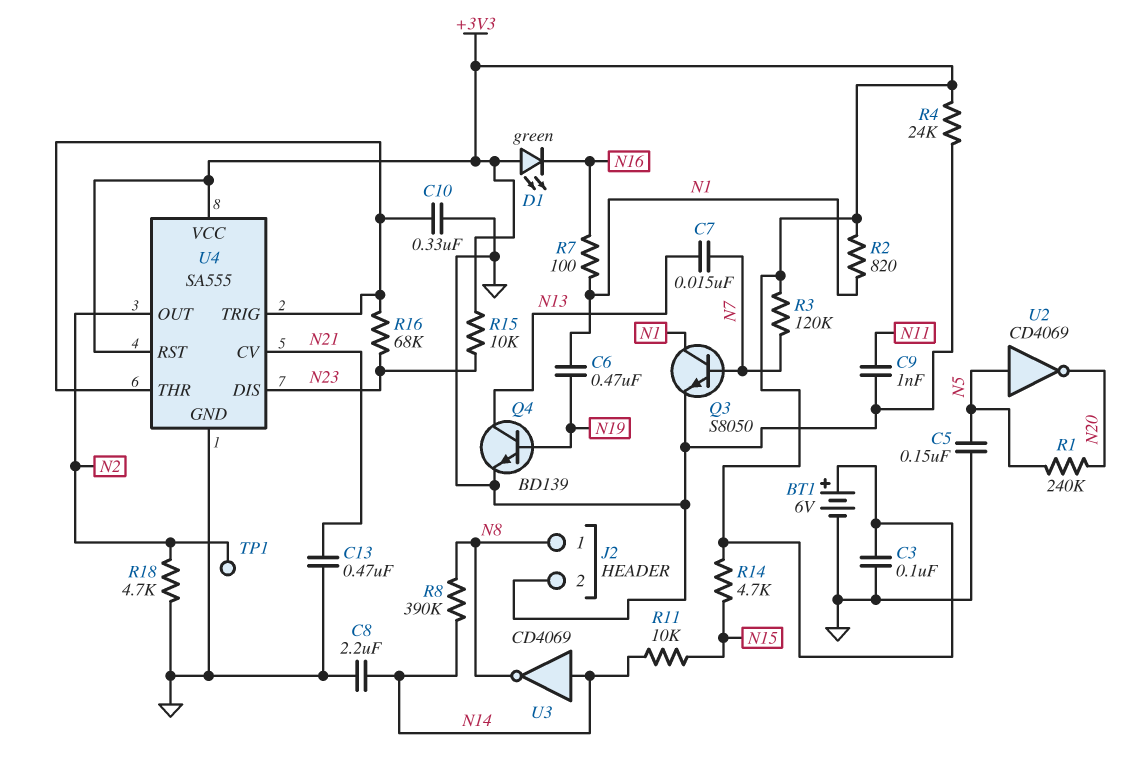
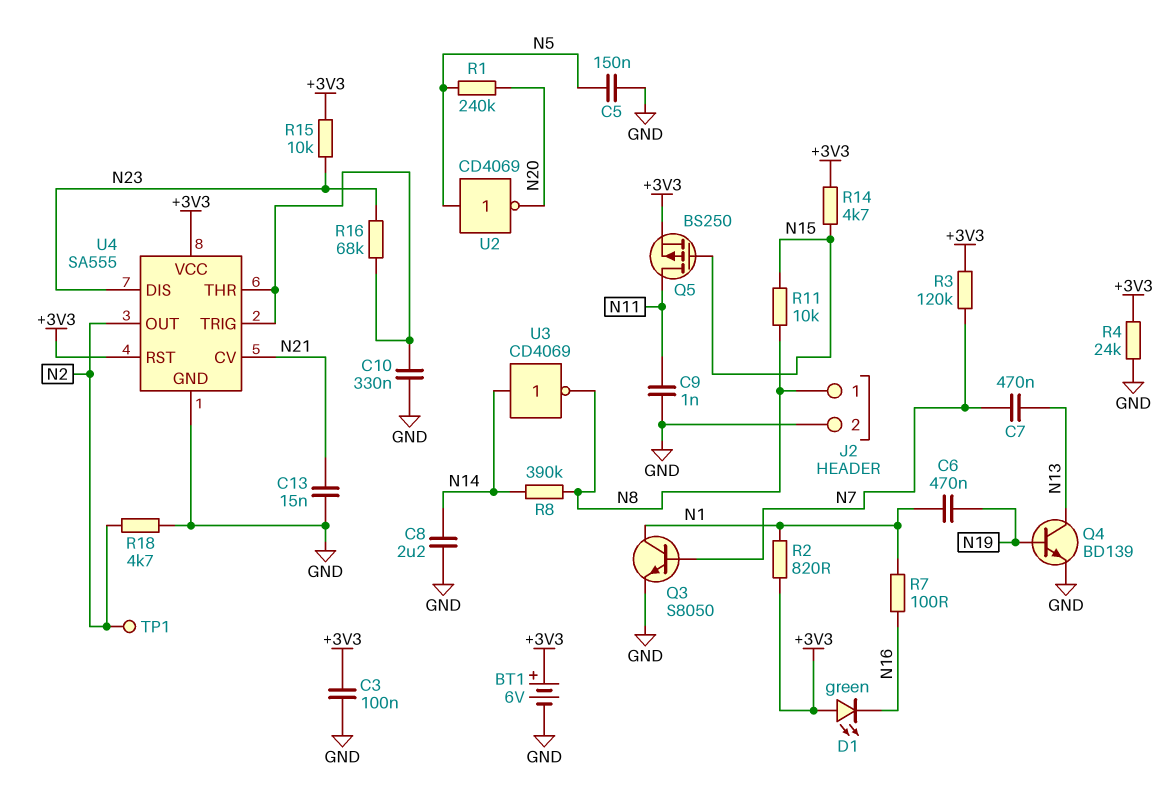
C7: 15nF (N7, N13) -> 470nF (N7, N13)
C13: 470nF (GND, N21) -> 15nF (GND, N21)
Q5: none -> PMOS BS250 (G N15, D N11, S +3V3)
R11: 10k (N14, N15) -> 10k (N8, N15)

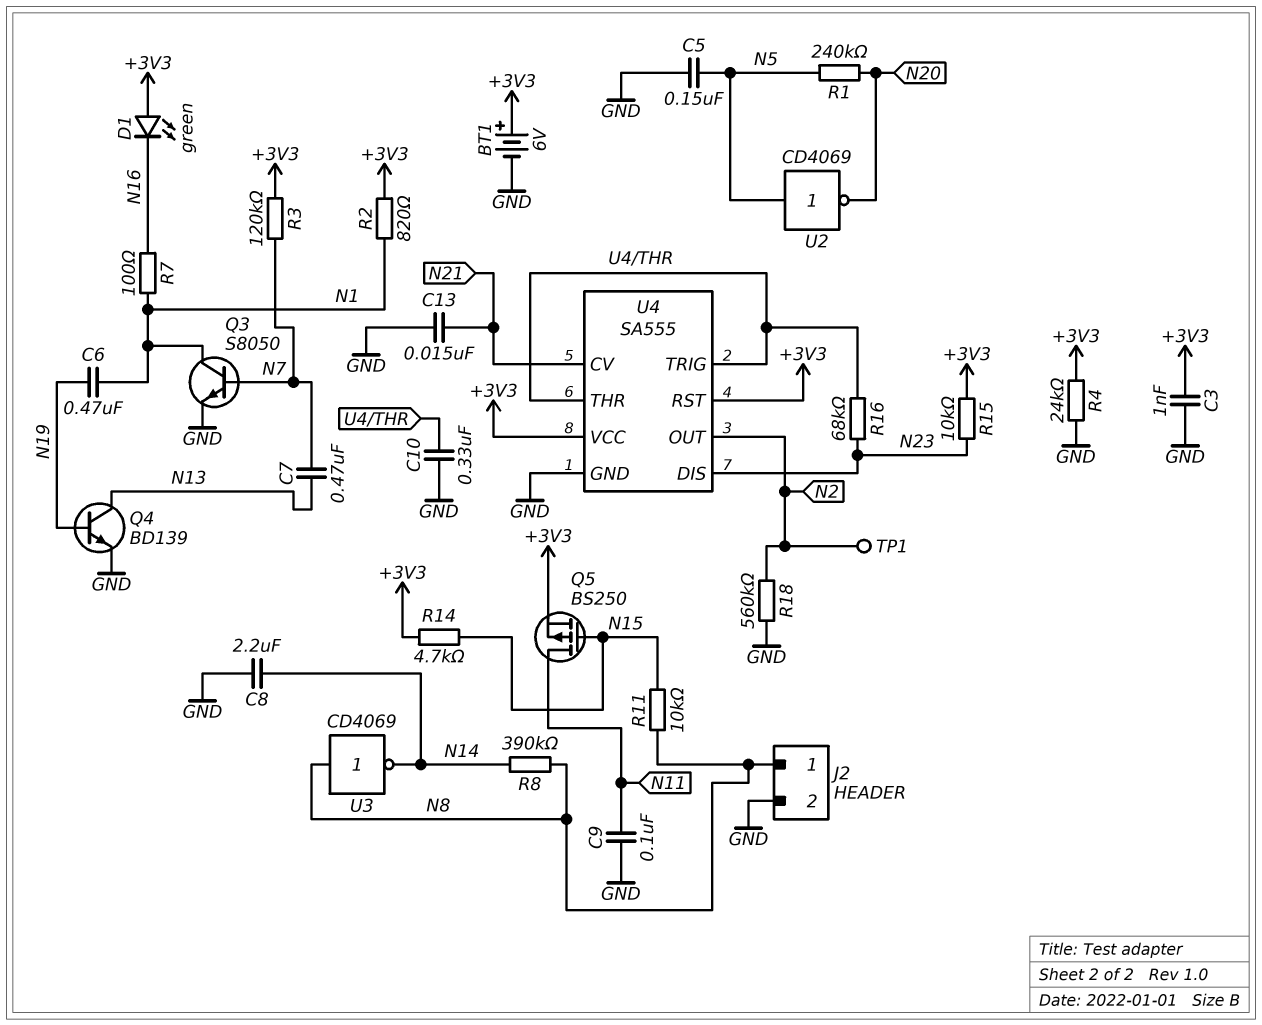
C3: 100nF (+3V3, GND) -> 1nF (+3V3, GND)
C9: 1nF (GND, N11) -> 100nF (GND, N11)
R18: 4.7k (GND, N2) -> 560k (GND, N2)
U3: NOT CD4069 (in N14, out N8) -> NOT CD4069 (in N8, out N14)

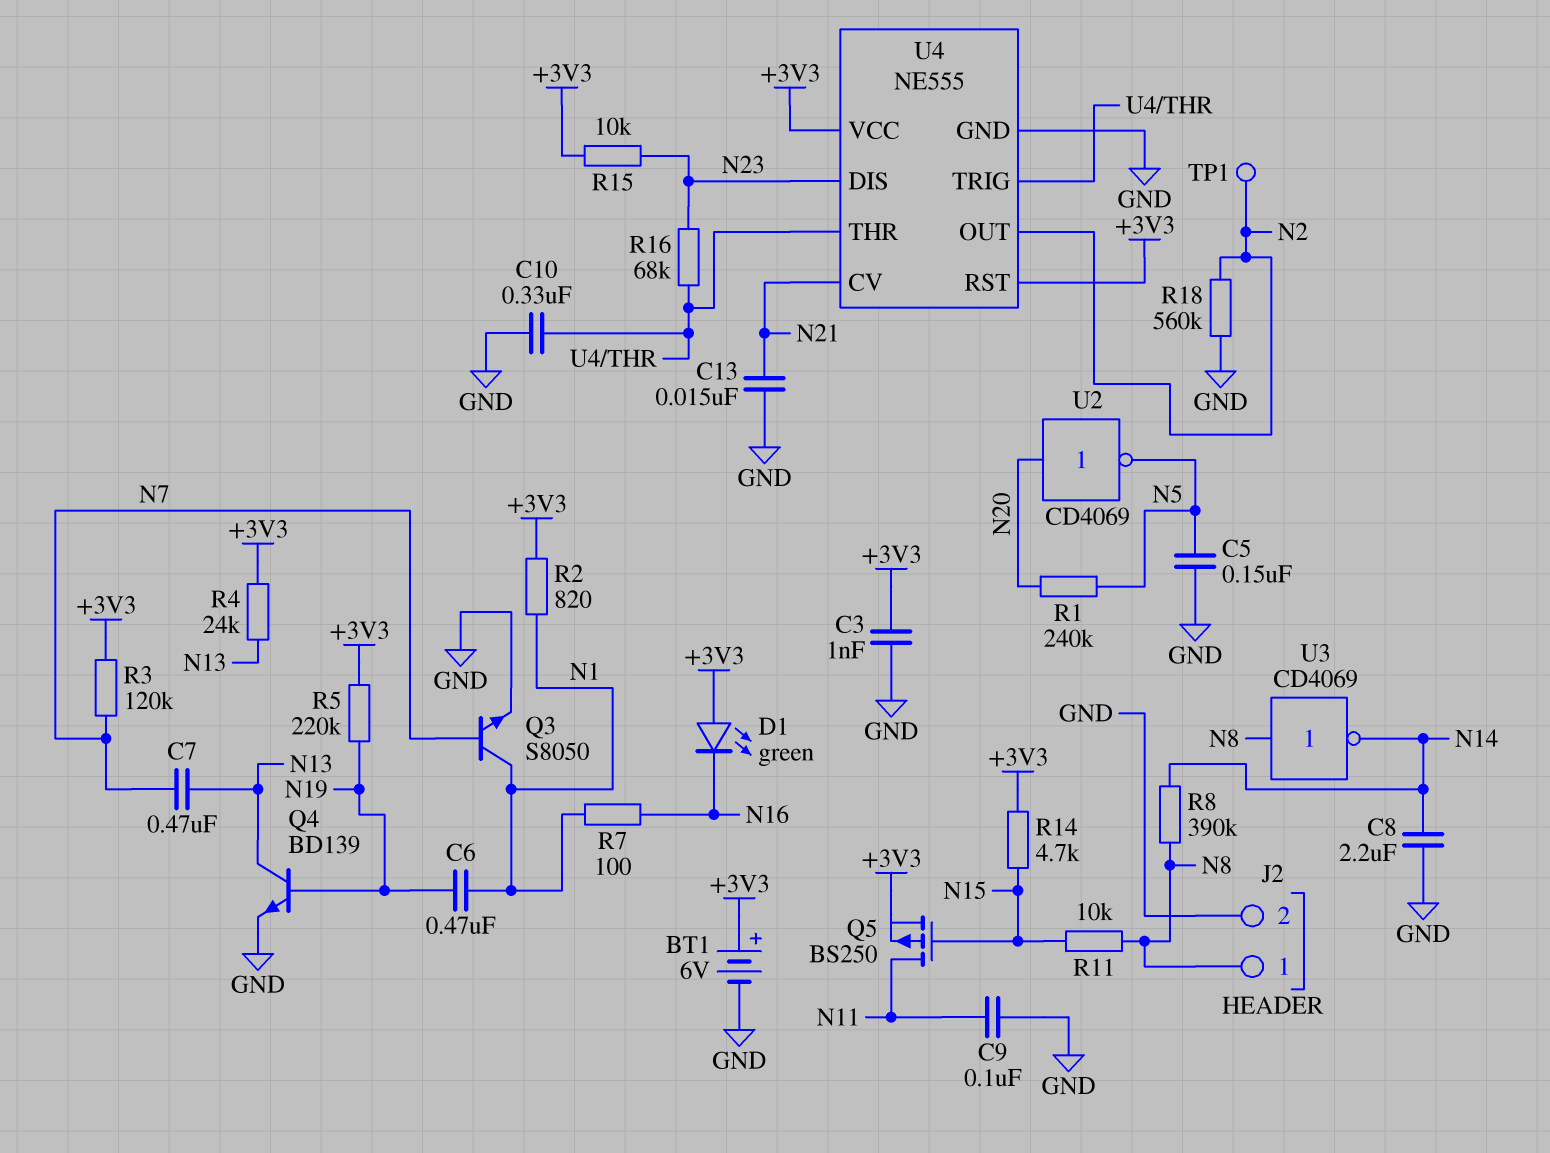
R4: 24k (+3V3, GND) -> 24k (+3V3, N13)
R5: none -> 220k (+3V3, N19)
U2: NOT CD4069 (in N5, out N20) -> NOT CD4069 (in N20, out N5)
U4: SA555 -> NE555

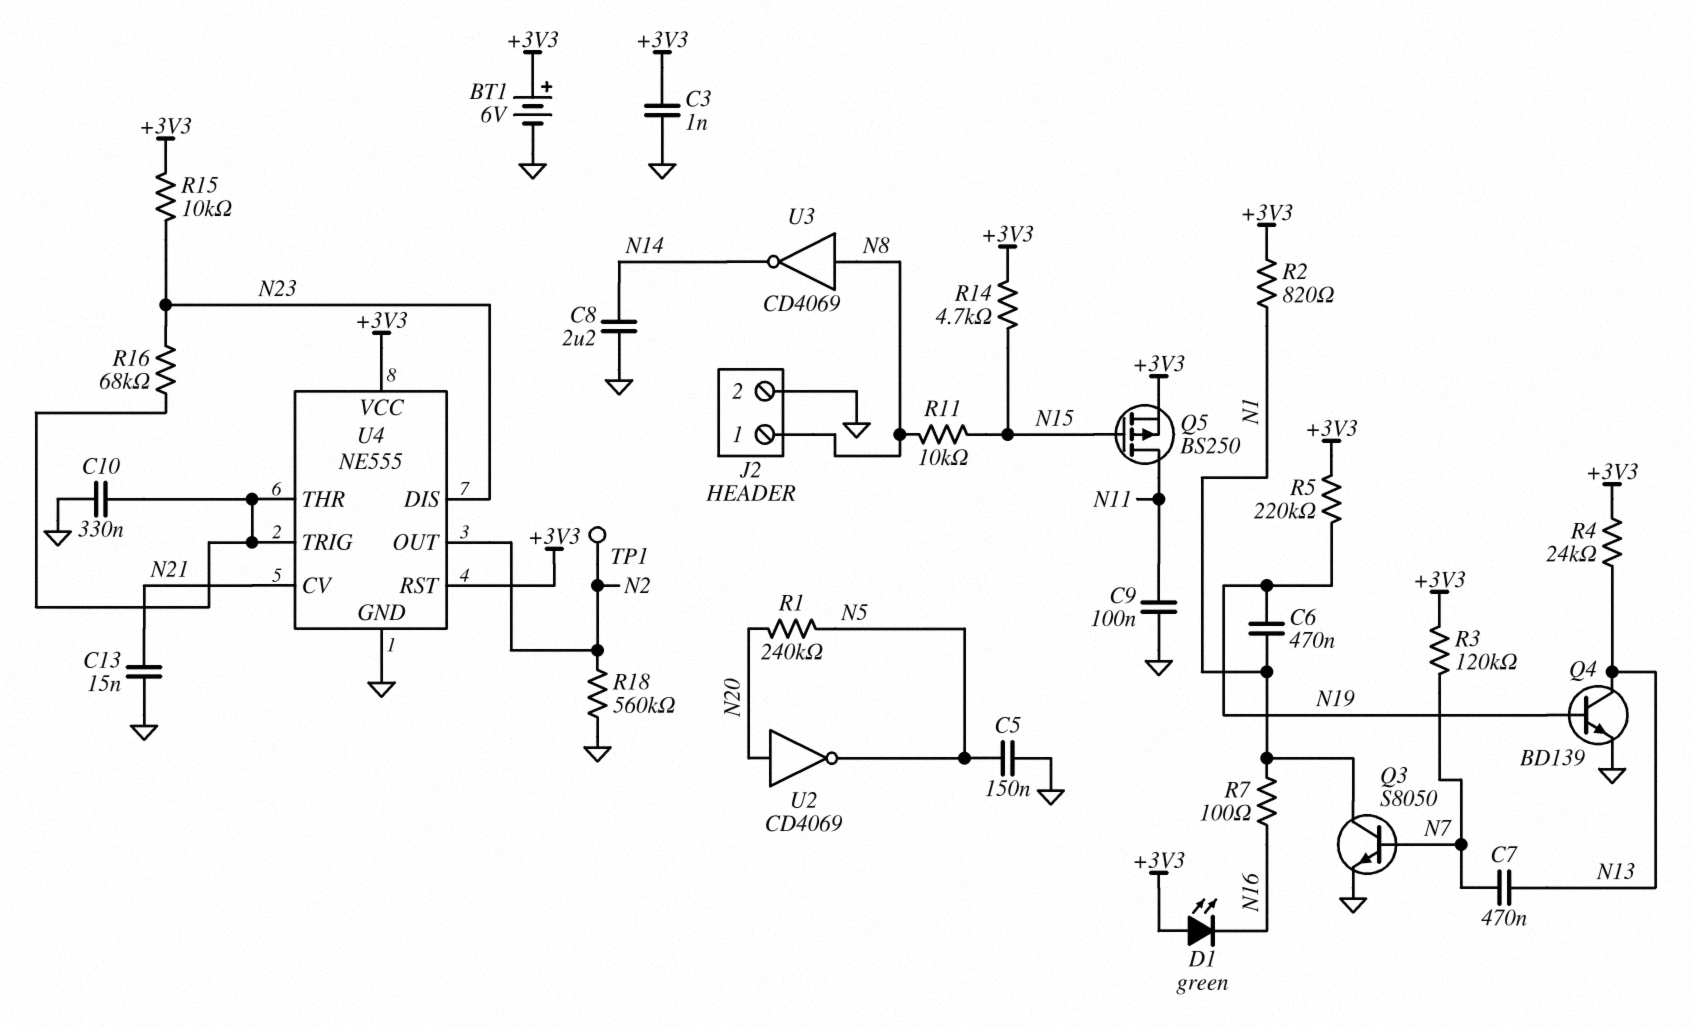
R8: 390k (N8, N14) -> none

